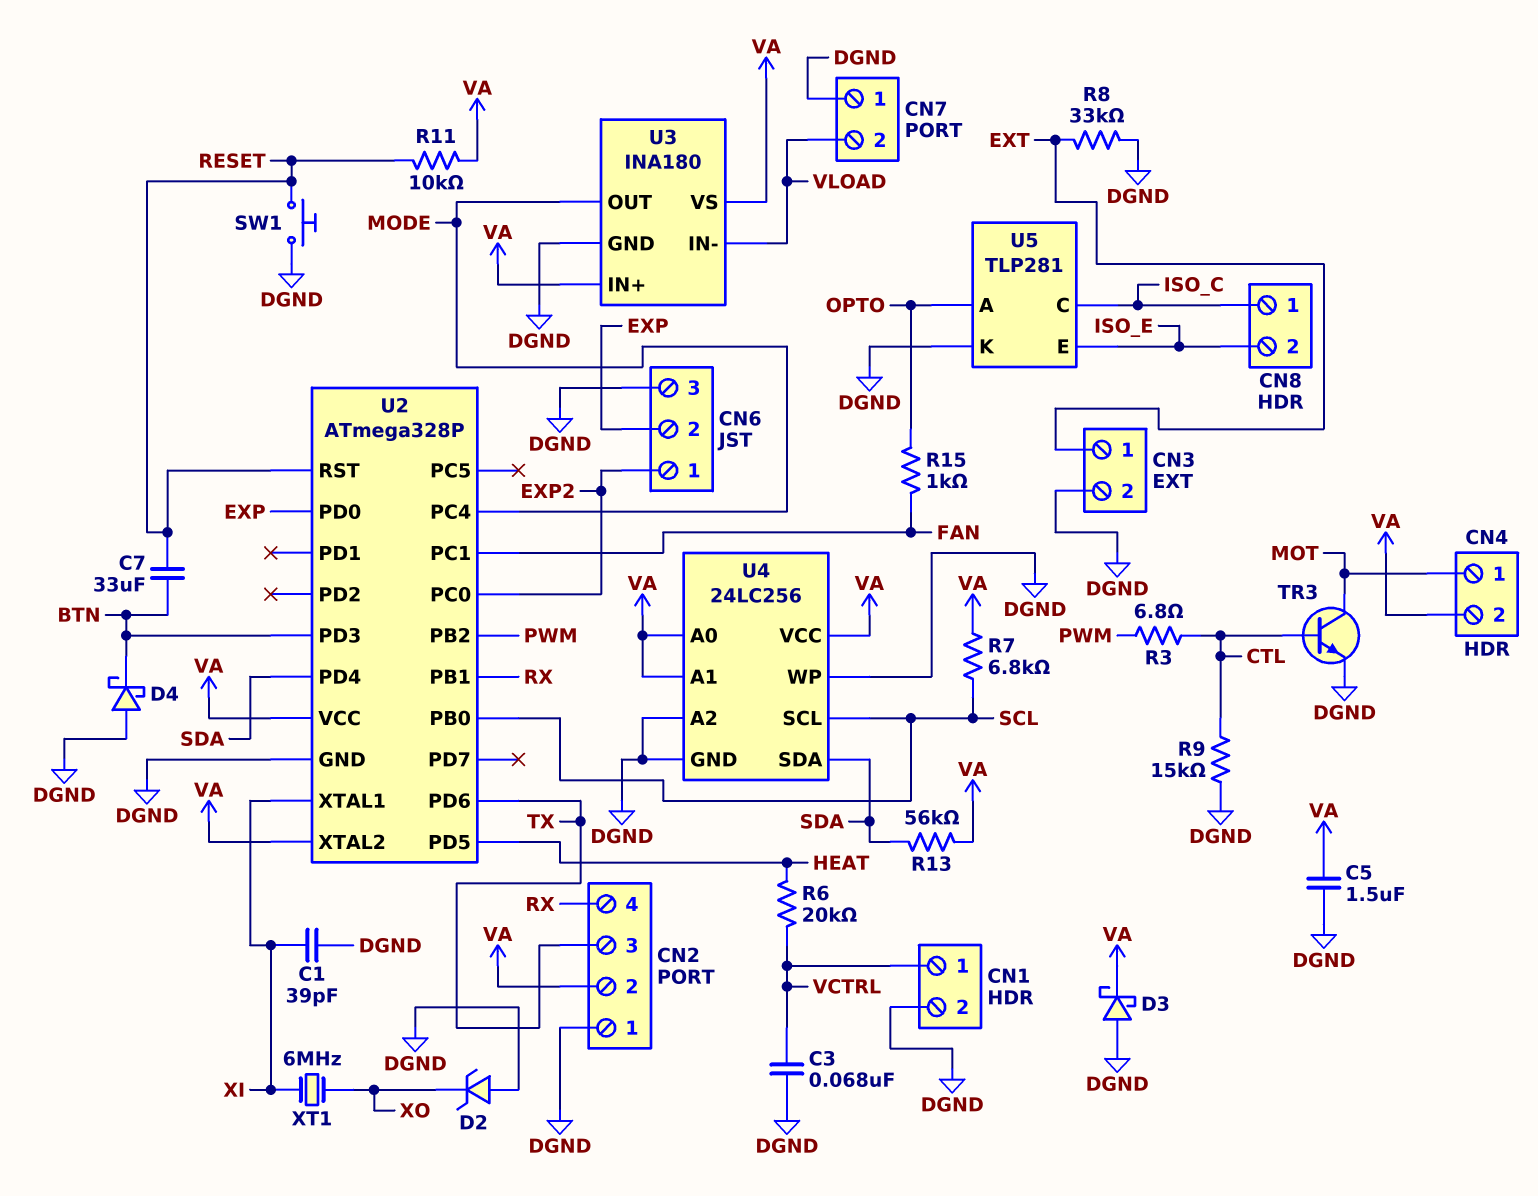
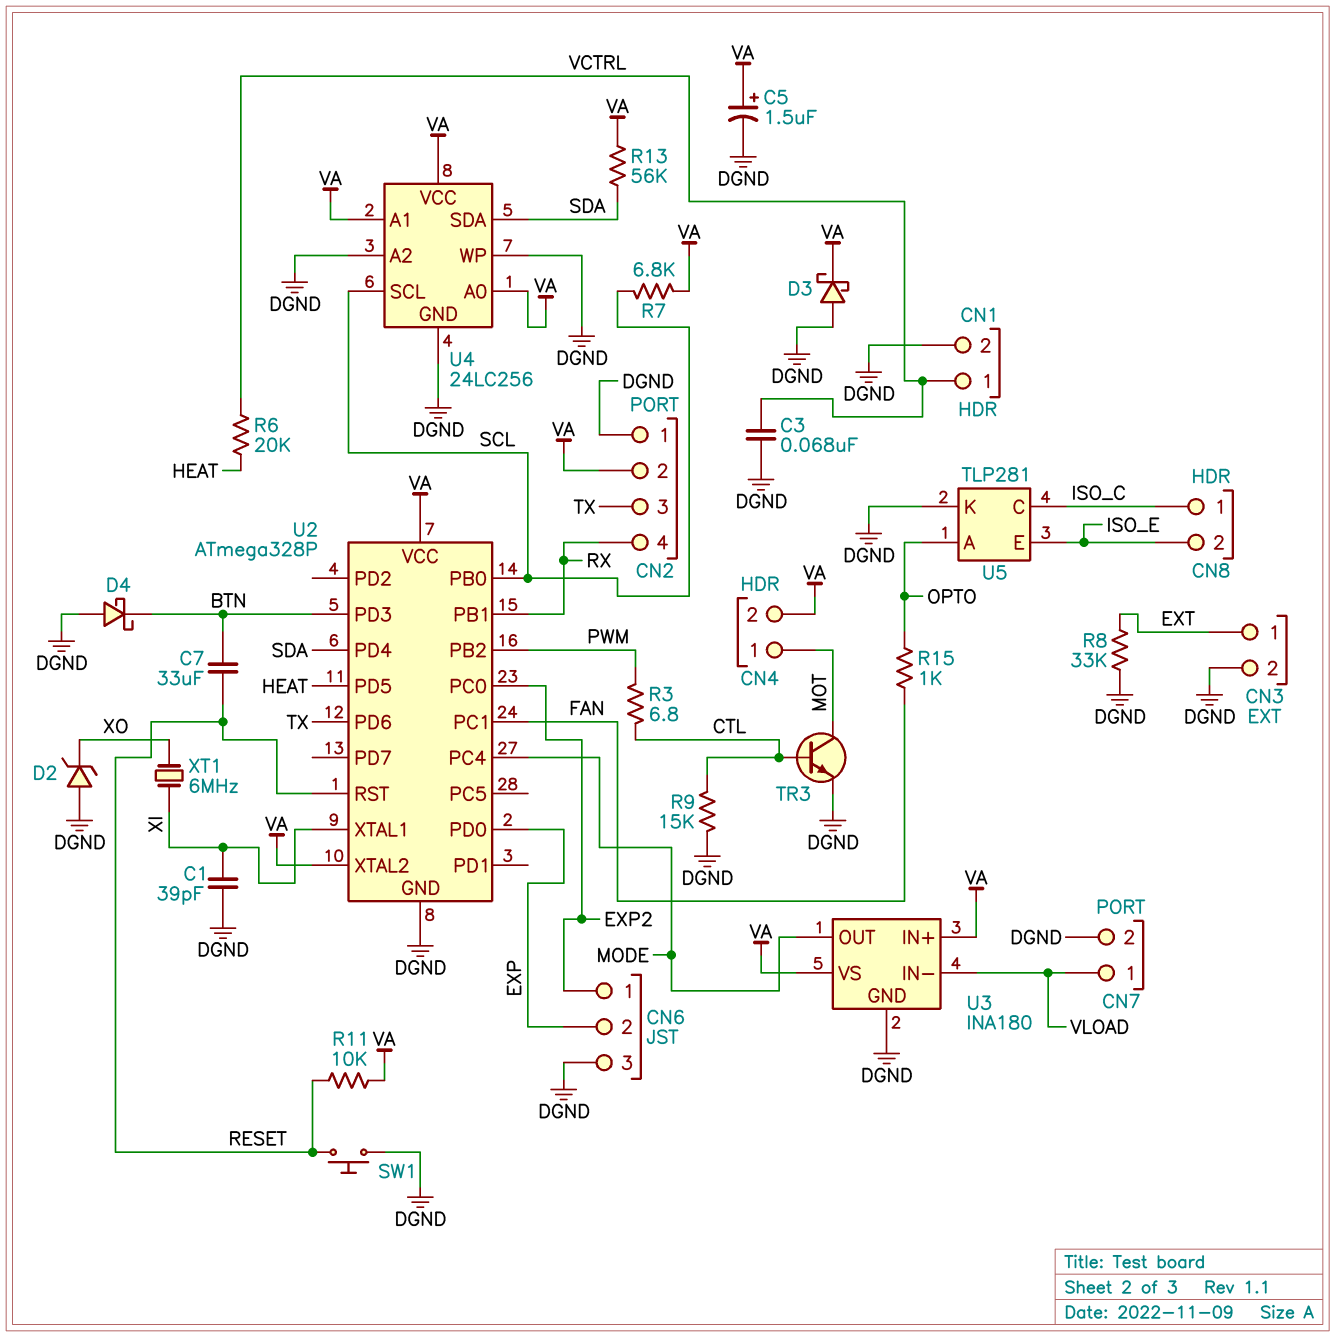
C5: 1.5uF (DGND, VA) -> 1.5uF (plus VA, minus DGND)
CN7 pin 1: DGND -> VLOAD
CN7 pin 2: VLOAD -> DGND

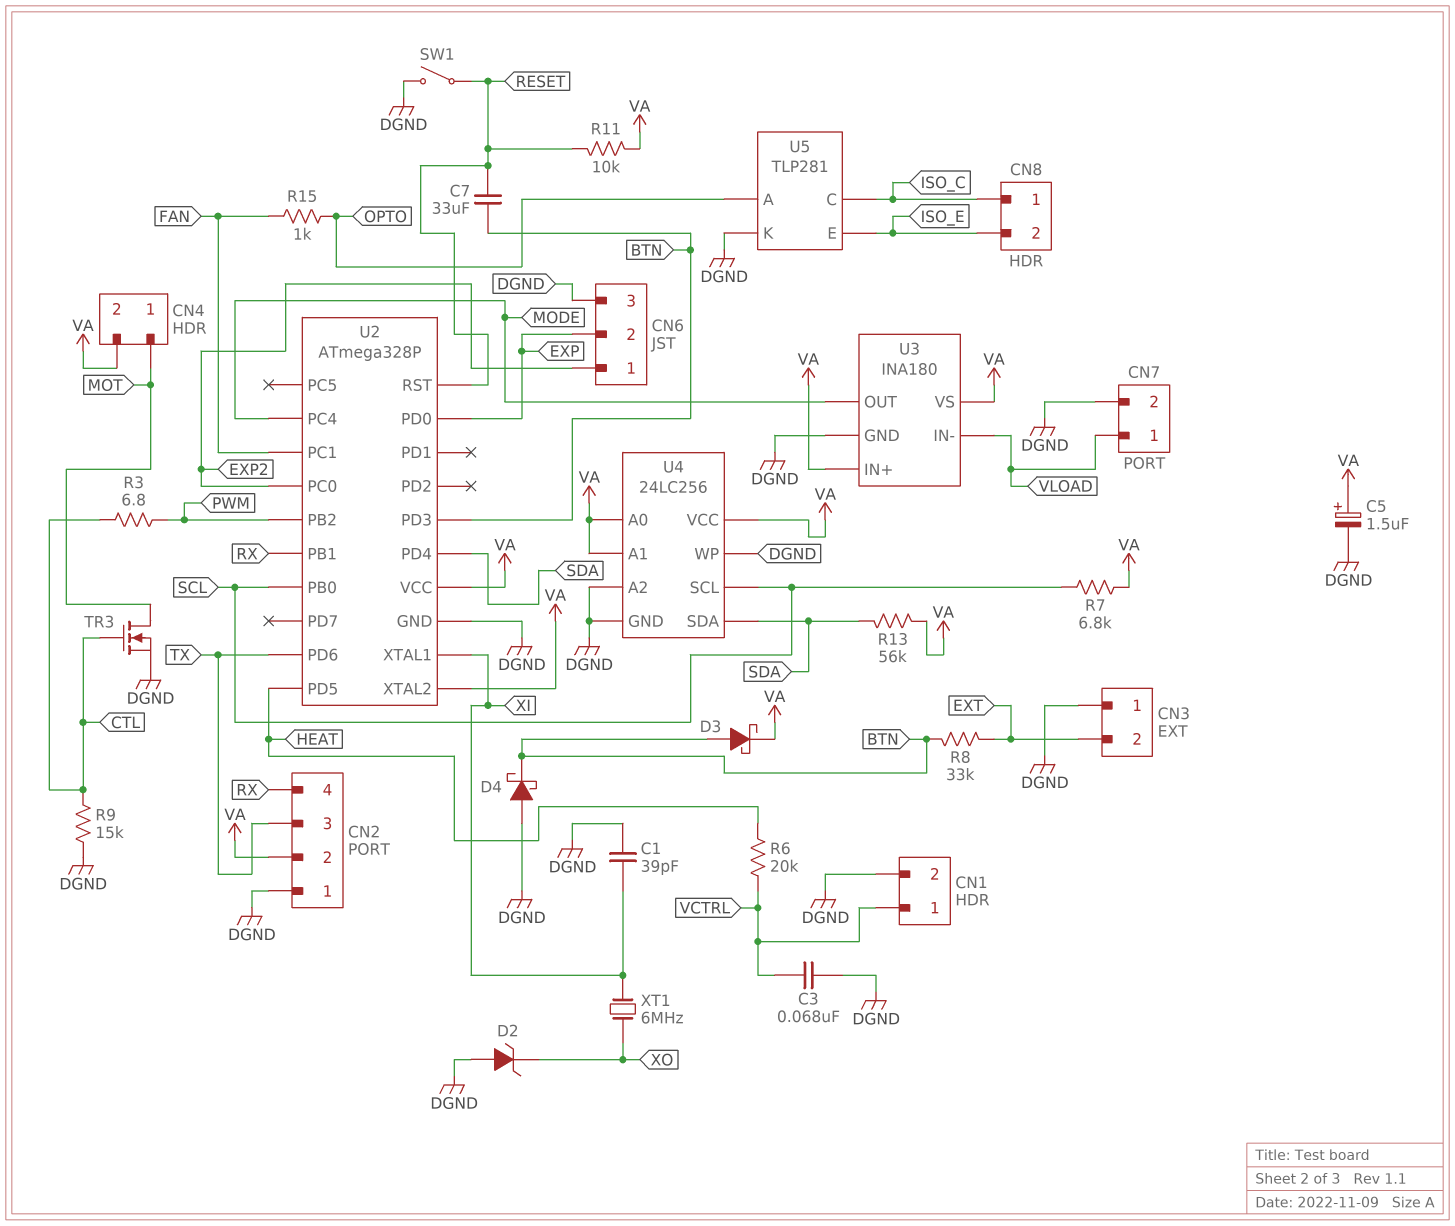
CN3 pin 1: EXT -> DGND
CN3 pin 2: DGND -> EXT
D3: schottky (A DGND, K VA) -> schottky (A BTN, K VA)
R8: 33k (DGND, EXT) -> 33k (BTN, EXT)
SW1: button (DGND, RESET) -> switch (DGND, RESET)
TR3: NPN (B CTL, C MOT, E DGND) -> NMOS (G CTL, D MOT, S DGND)

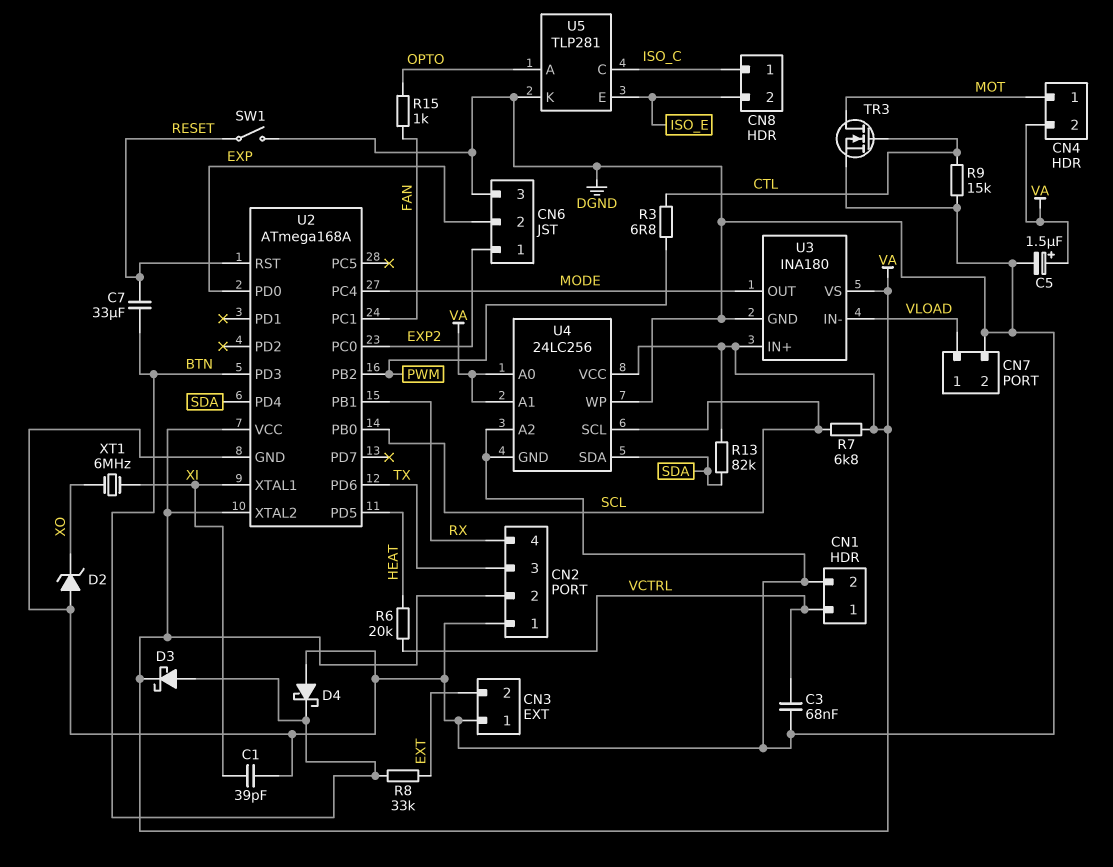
R11: 10k (RESET, VA) -> none
R13: 56k (SDA, VA) -> 82k (SDA, VA)
U2: ATmega328P -> ATmega168A

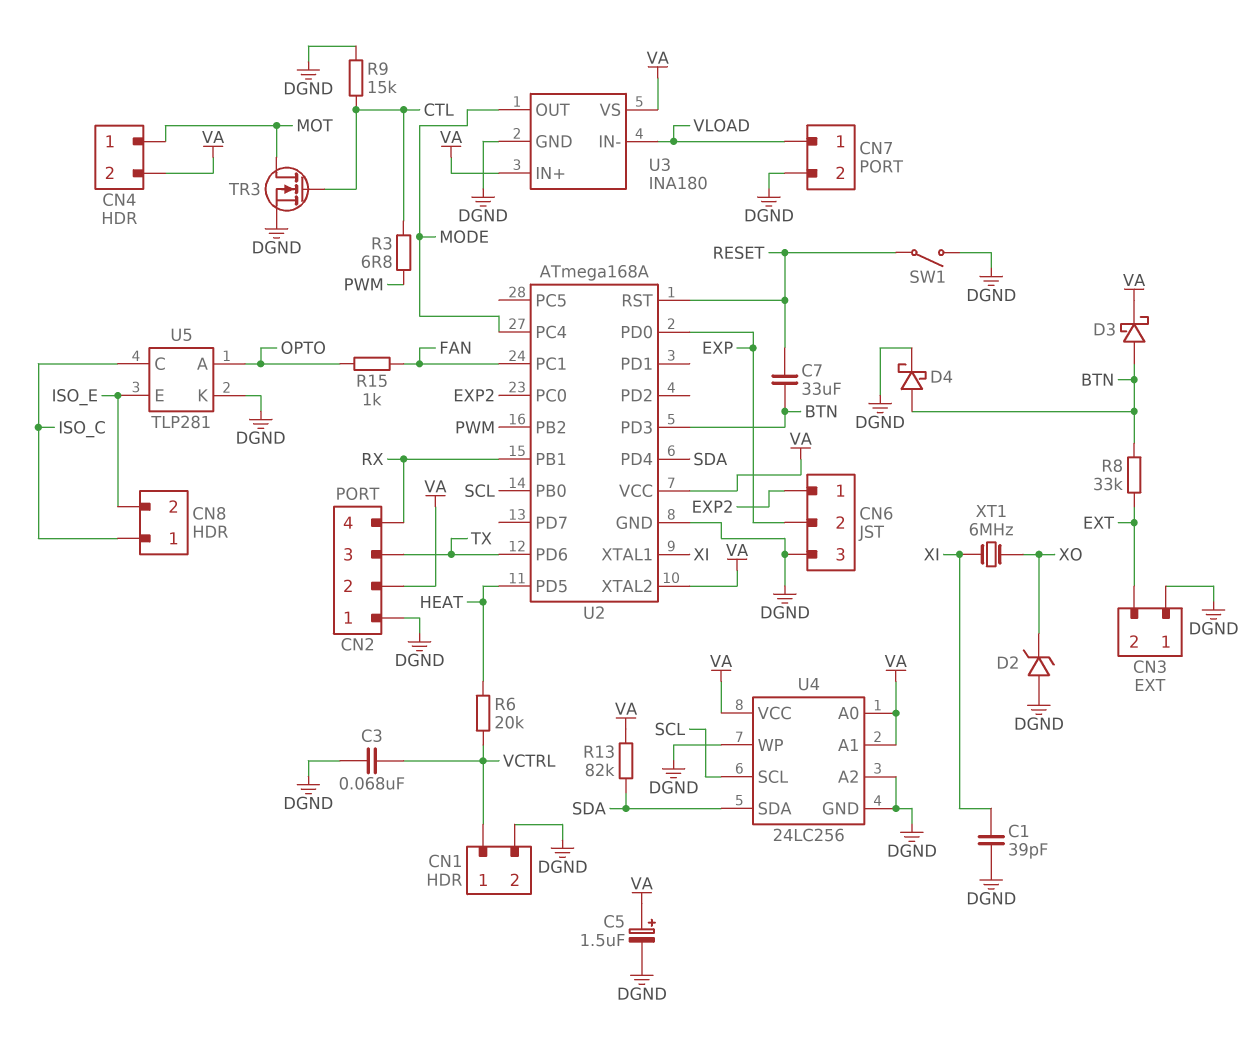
D4: schottky (A DGND, K BTN) -> schottky (A BTN, K DGND)
R7: 6.8k (SCL, VA) -> none

